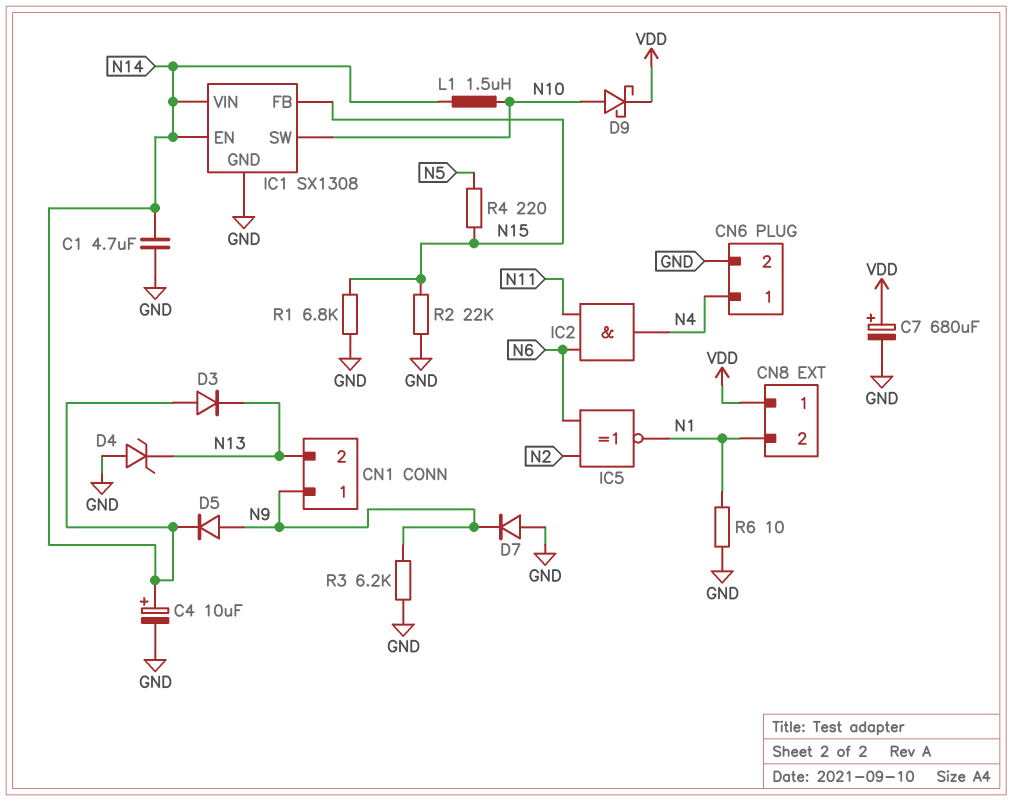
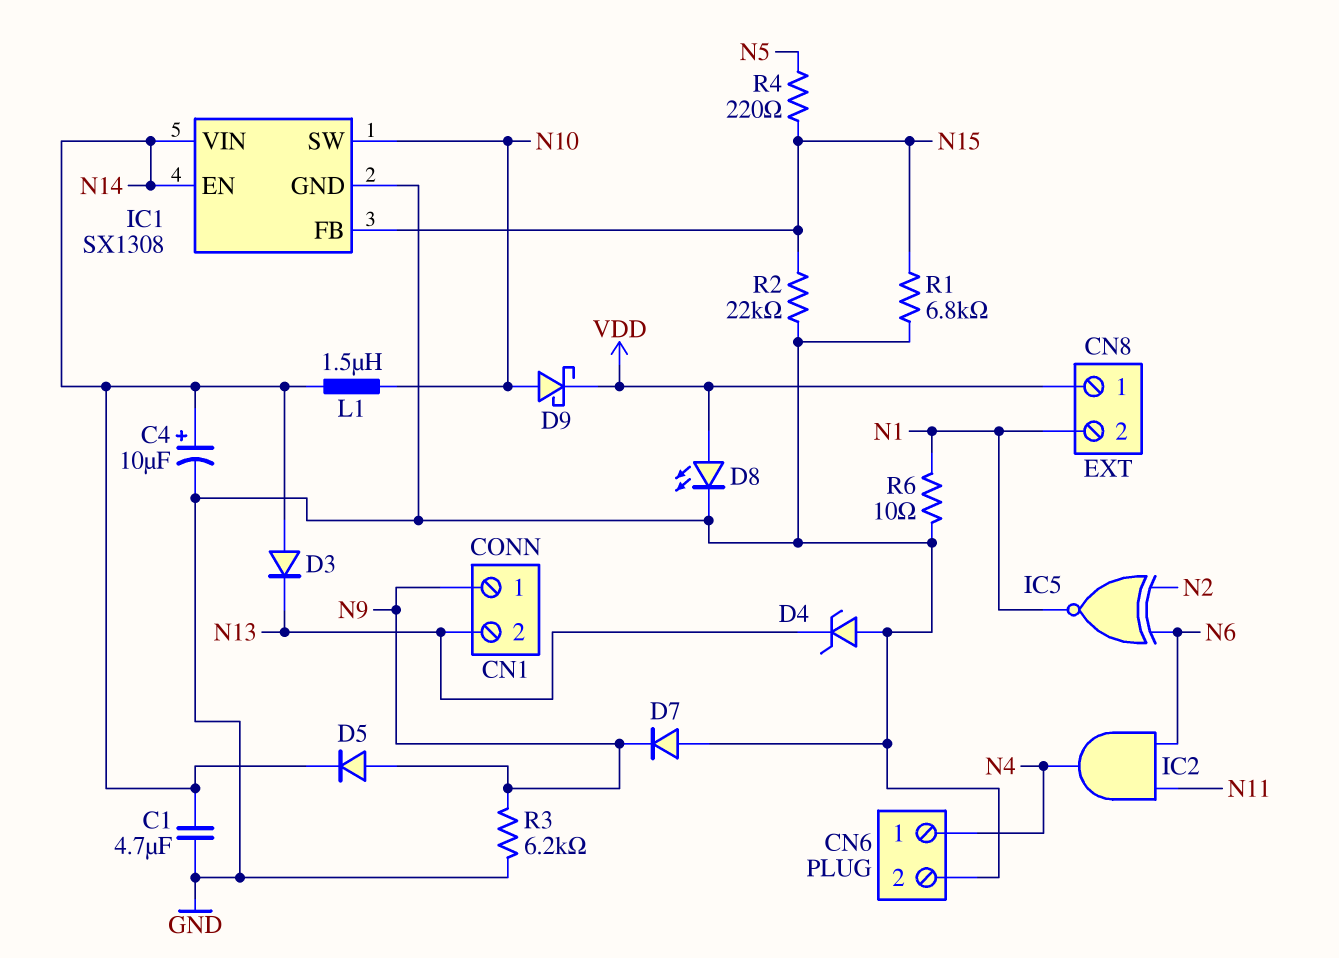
C7: 680uF (plus VDD, minus GND) -> none
D8: none -> LED (A VDD, K GND)

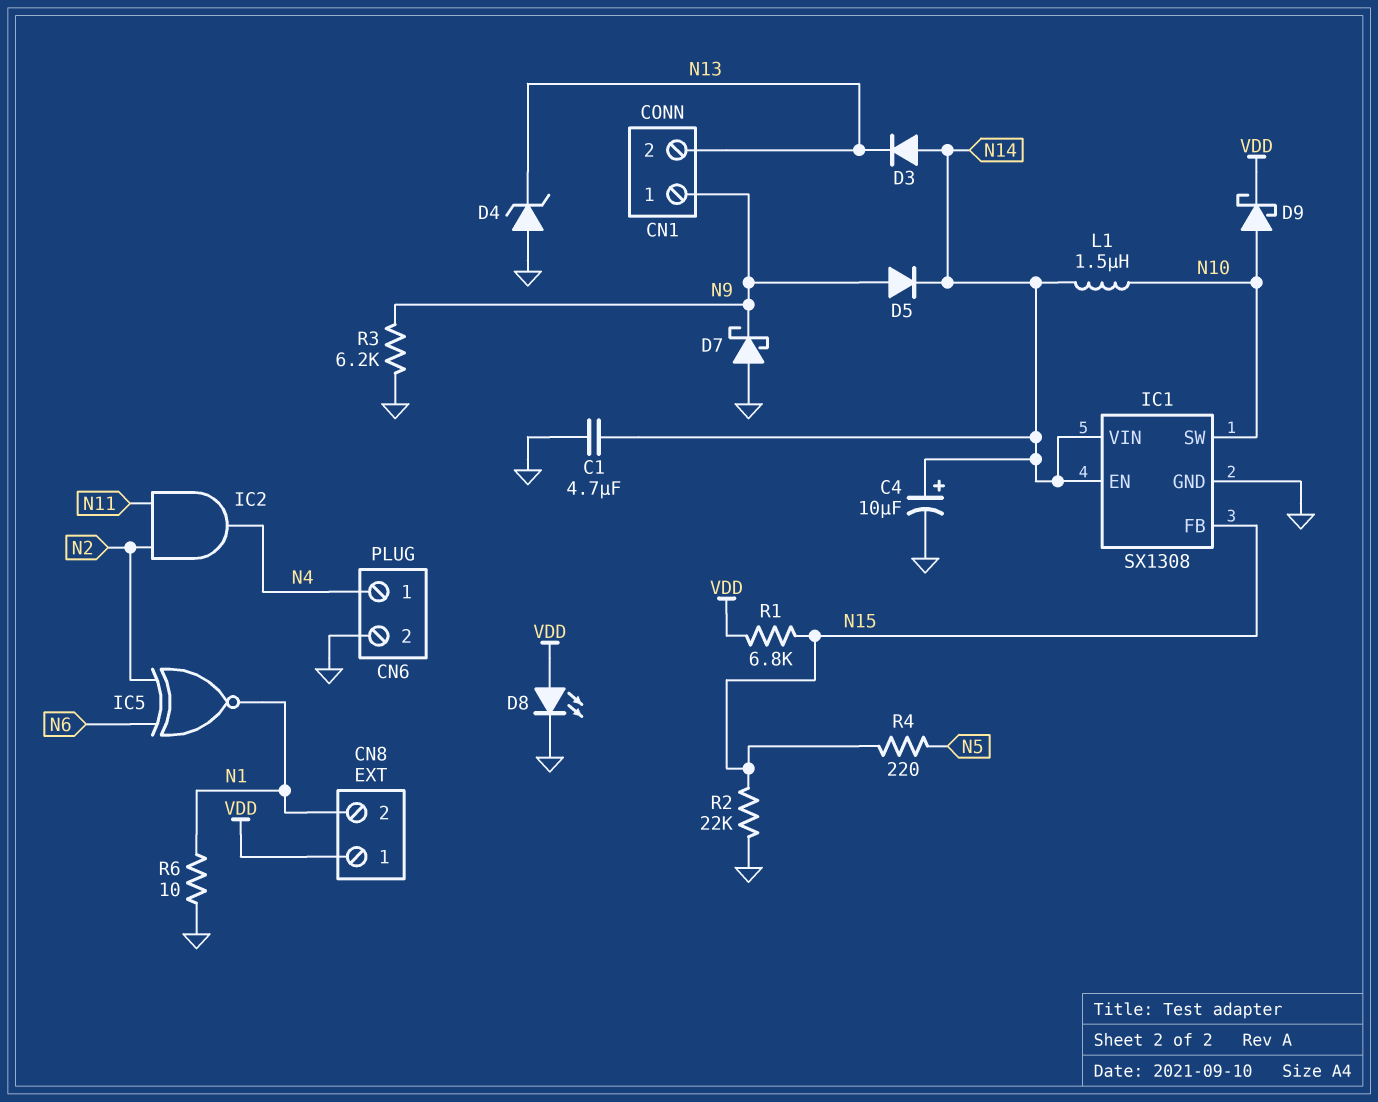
D7: diode (A GND, K N9) -> schottky (A GND, K N9)
IC2: AND (in N6, in N11, out N4) -> AND (in N2, in N11, out N4)
R1: 6.8k (GND, N15) -> 6.8k (N15, VDD)

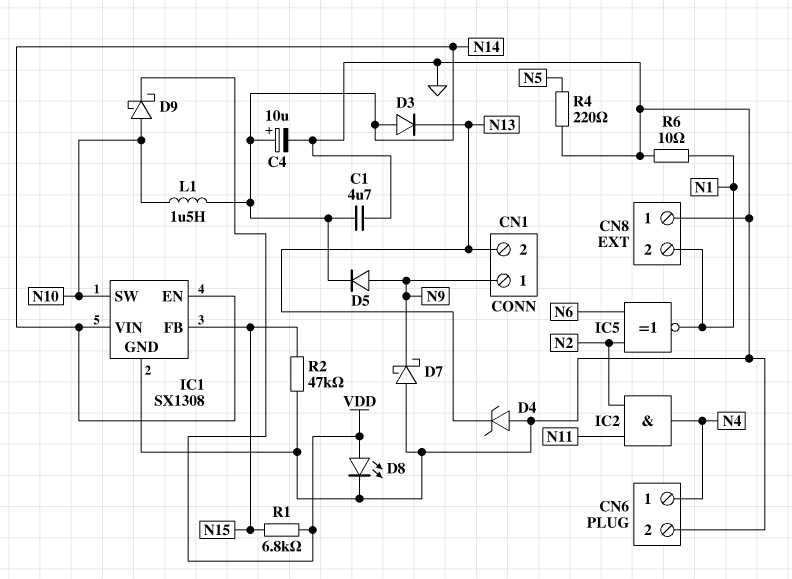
CN8 pin 1: VDD -> GND
R2: 22k (GND, N15) -> 47k (GND, N15)
R3: 6.2k (GND, N9) -> none
R4: 220 (N5, N15) -> 220 (GND, N5)

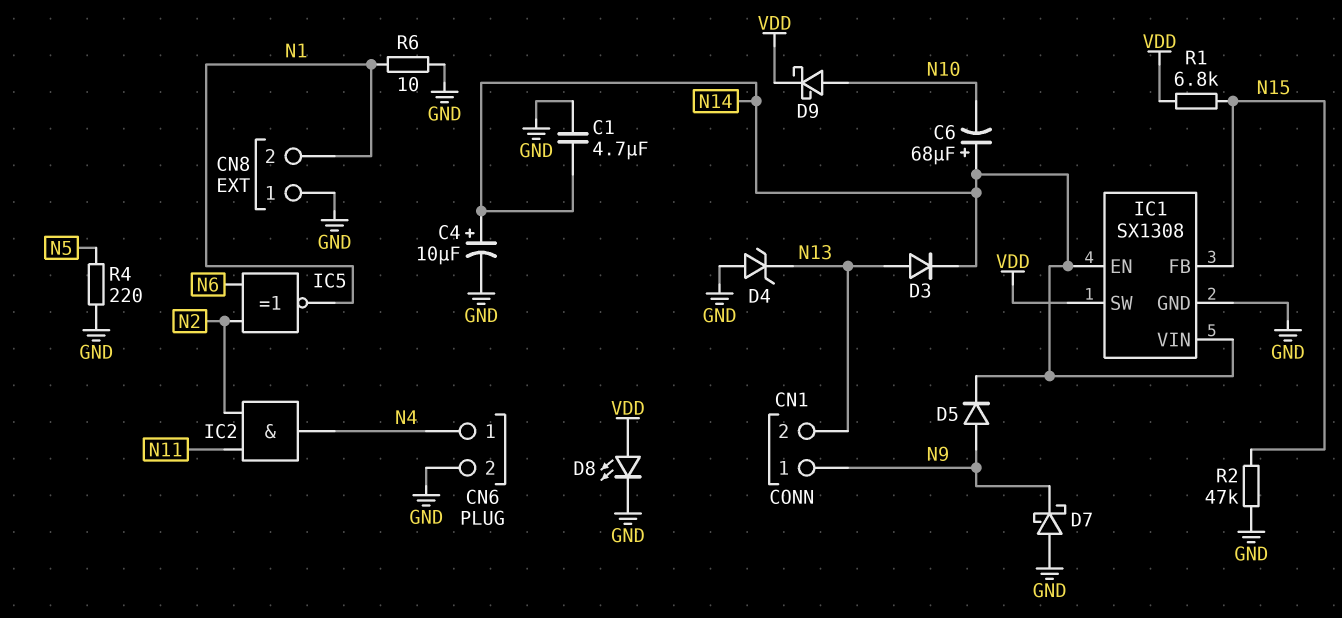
C6: none -> 68uF (plus N14, minus N10)
D3: diode (A N14, K N13) -> diode (A N13, K N14)
IC1 pin SW: N10 -> VDD
L1: 1.5uH (N10, N14) -> none

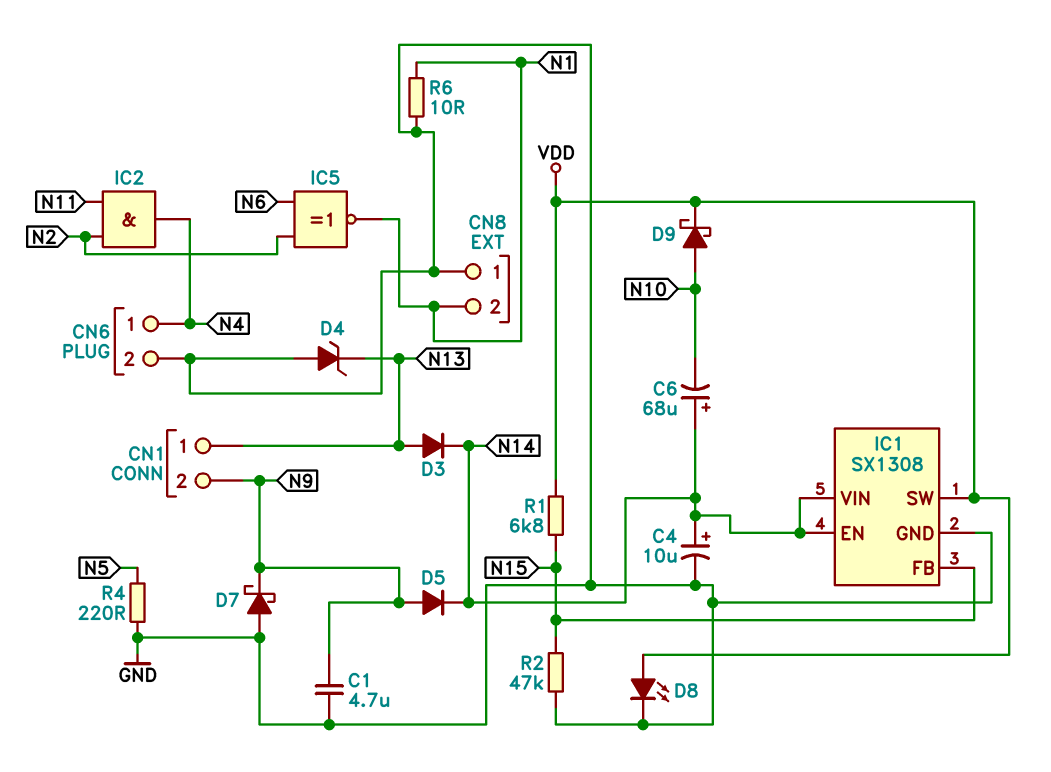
C1: 4.7uF (GND, N14) -> 4.7uF (GND, N9)
CN1 pin 1: N9 -> N13
CN1 pin 2: N13 -> N9

